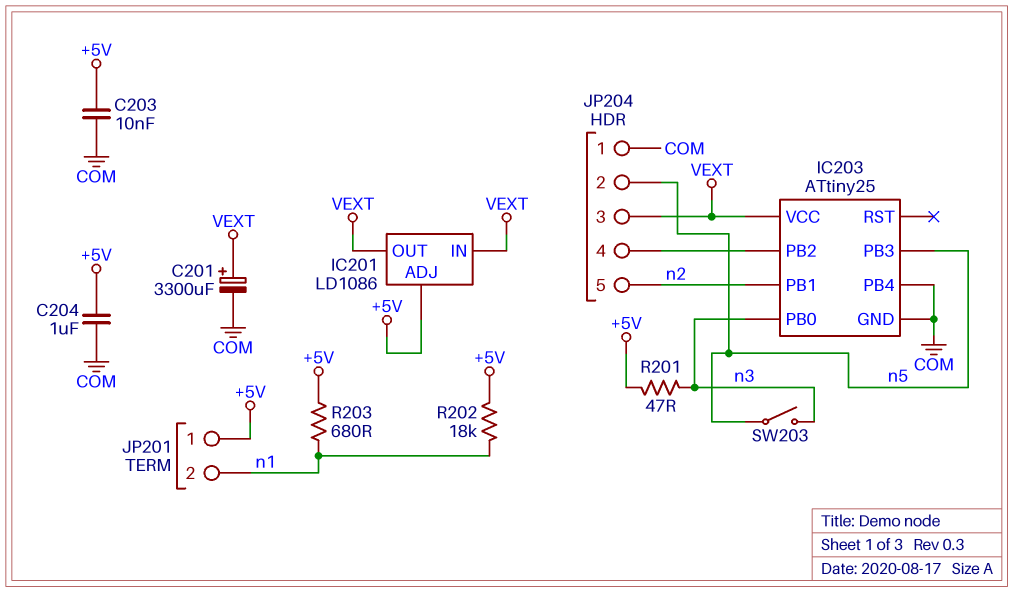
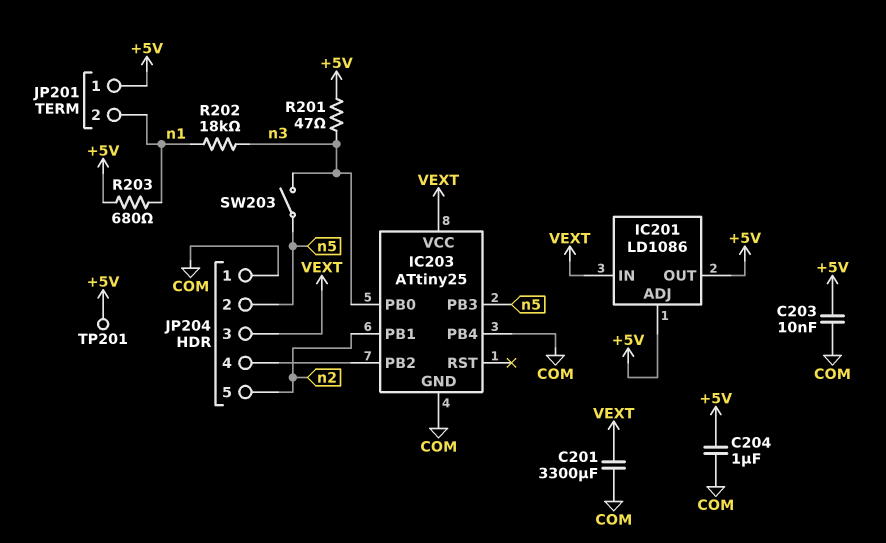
C201: 3300uF (plus VEXT, minus COM) -> 3300uF (COM, VEXT)
IC201 pin OUT: VEXT -> +5V
R202: 18k (+5V, n1) -> 18k (n1, n3)
TP201: none -> test point (+5V)

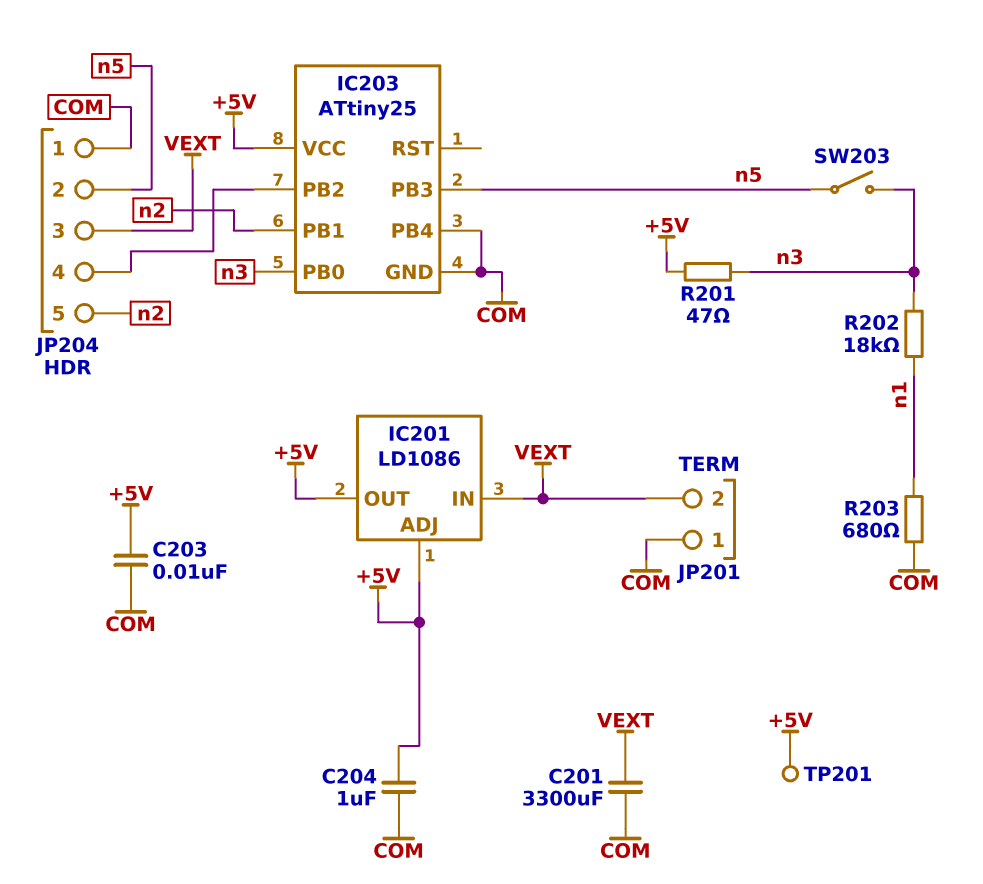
IC203 pin VCC: VEXT -> +5V
JP201 pin 1: +5V -> COM
JP201 pin 2: n1 -> VEXT
R203: 680 (+5V, n1) -> 680 (COM, n1)

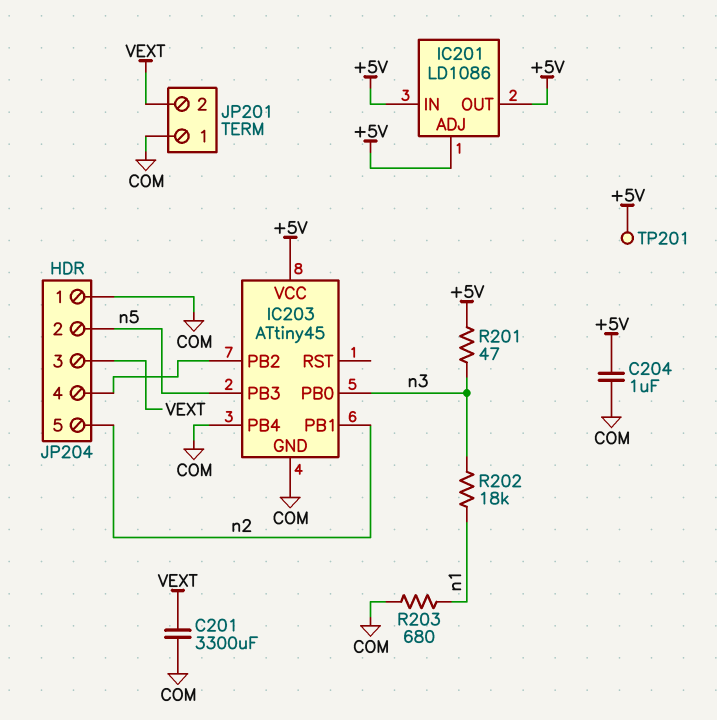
C203: 10nF (+5V, COM) -> none
IC201 pin IN: VEXT -> +5V
IC203: ATtiny25 -> ATtiny45
SW203: switch (n3, n5) -> none

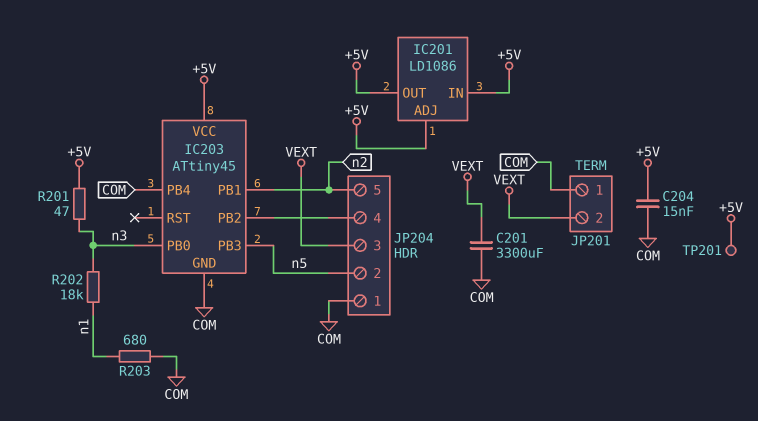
C204: 1uF (+5V, COM) -> 15nF (+5V, COM)

